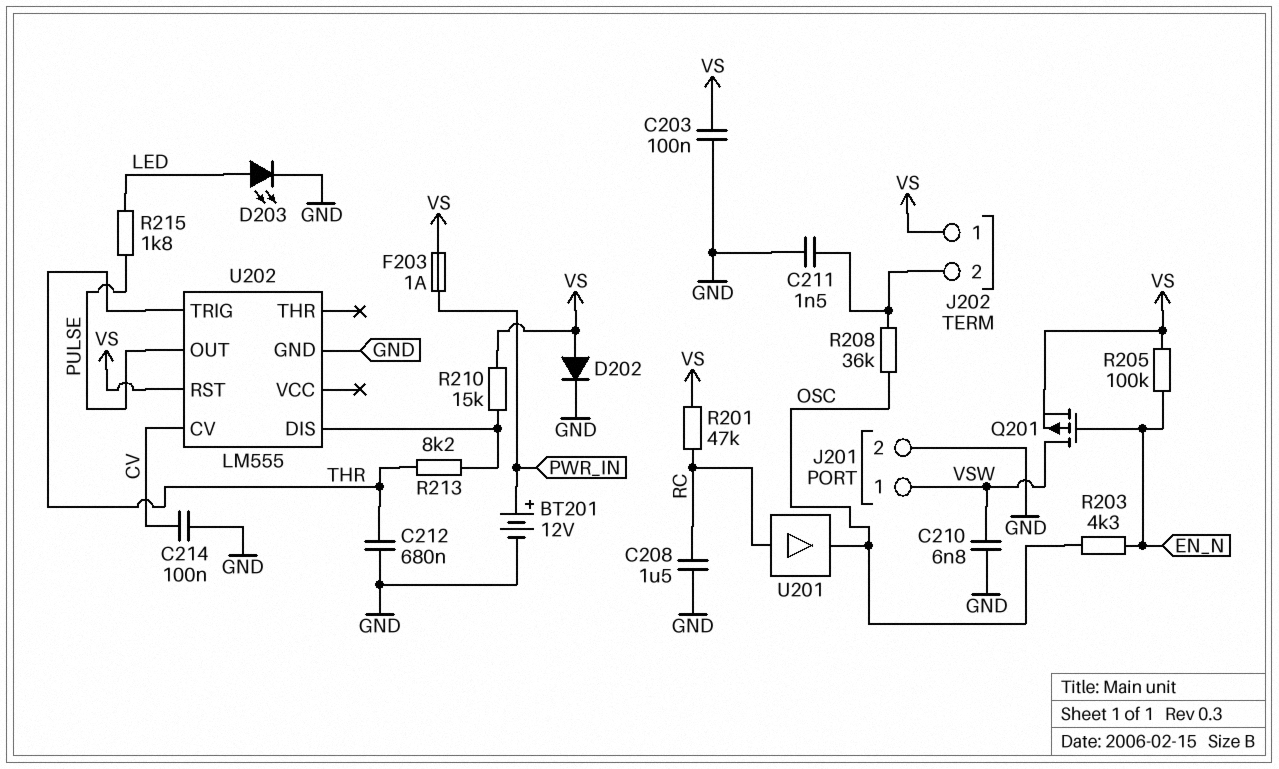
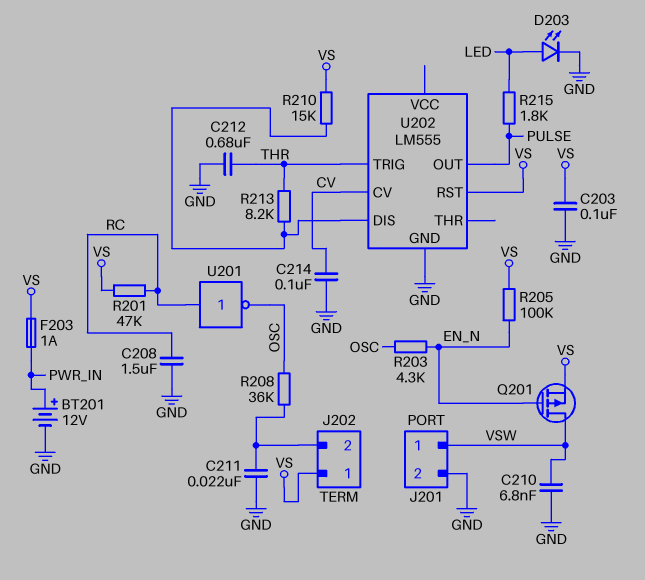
C211: 1.5nF (GND, J202/2) -> 22nF (GND, J202/2)
D202: diode (A VS, K GND) -> none
U201: buffer (in RC, out OSC) -> NOT (in RC, out OSC)

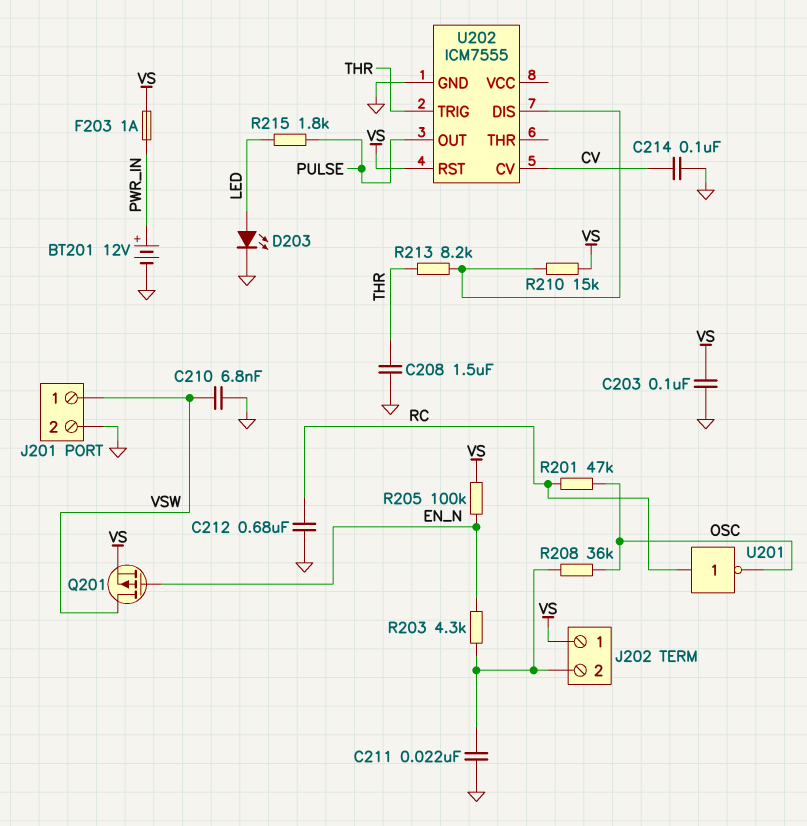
C208: 1.5uF (GND, RC) -> 1.5uF (GND, THR)
C212: 680nF (GND, THR) -> 680nF (GND, RC)
R201: 47k (RC, VS) -> 47k (OSC, RC)
R203: 4.3k (EN_N, OSC) -> 4.3k (EN_N, J202/2)
U202: LM555 -> ICM7555

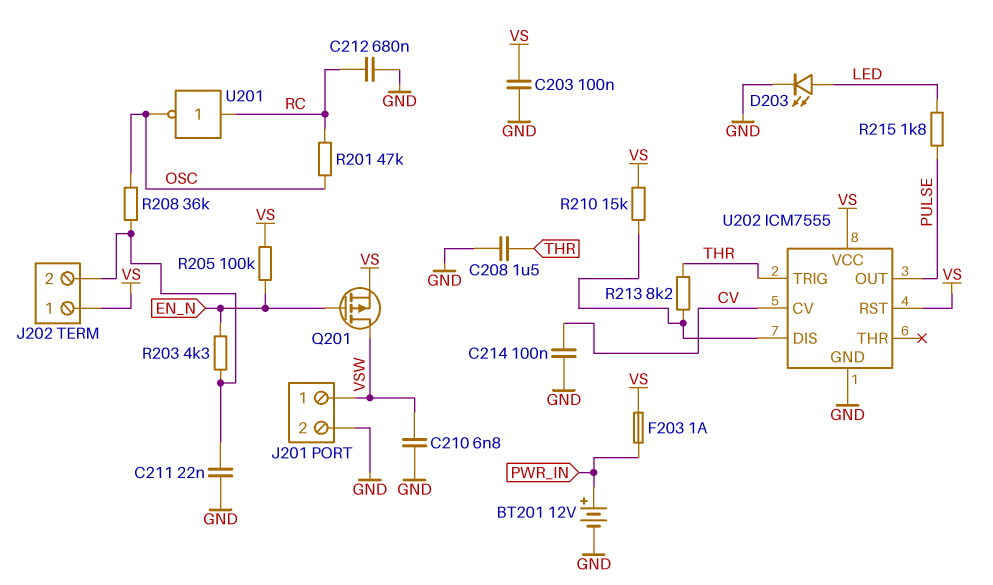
U202 pin VCC: none -> VS

